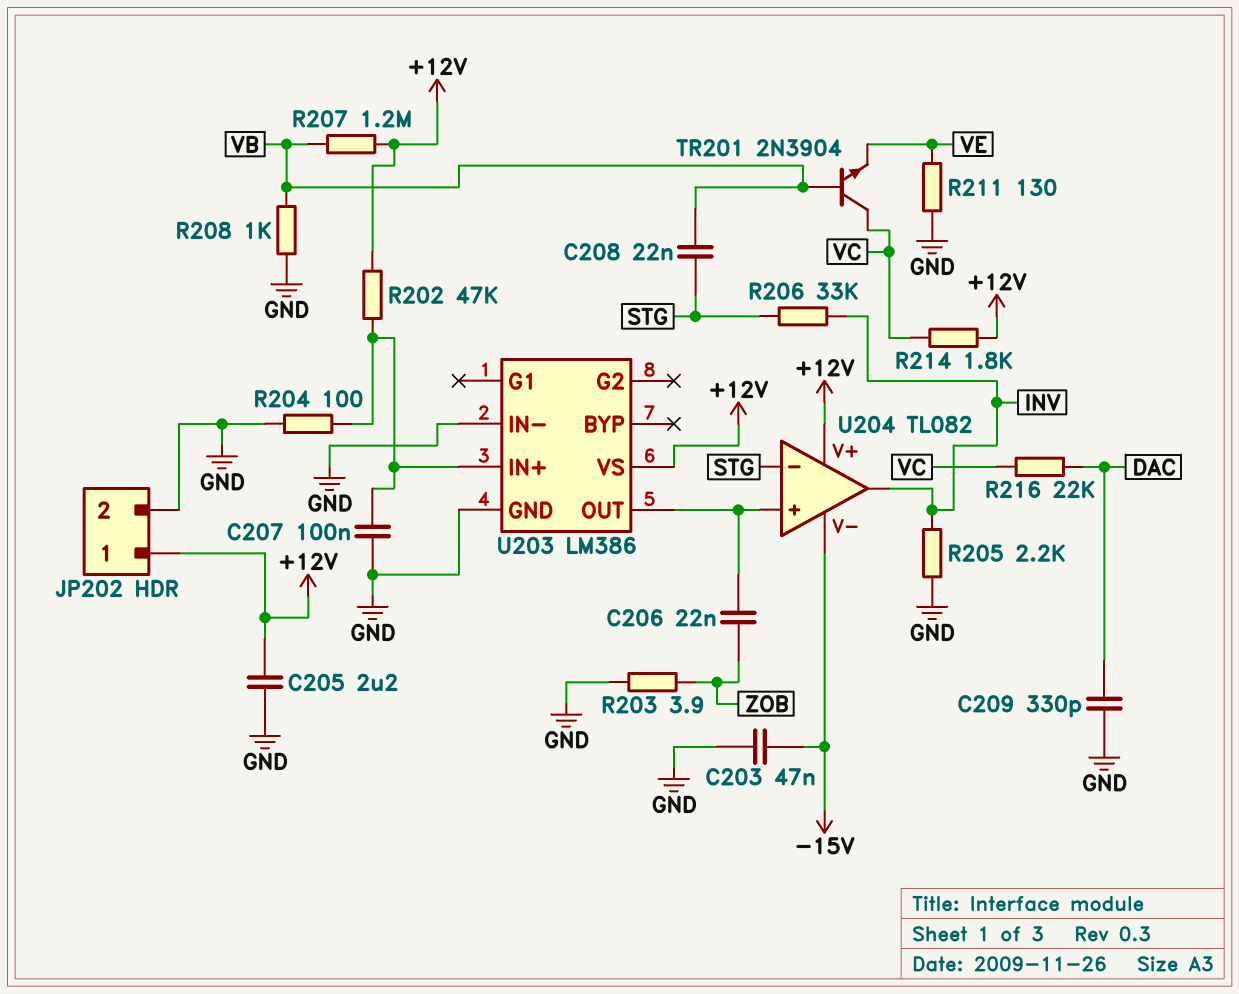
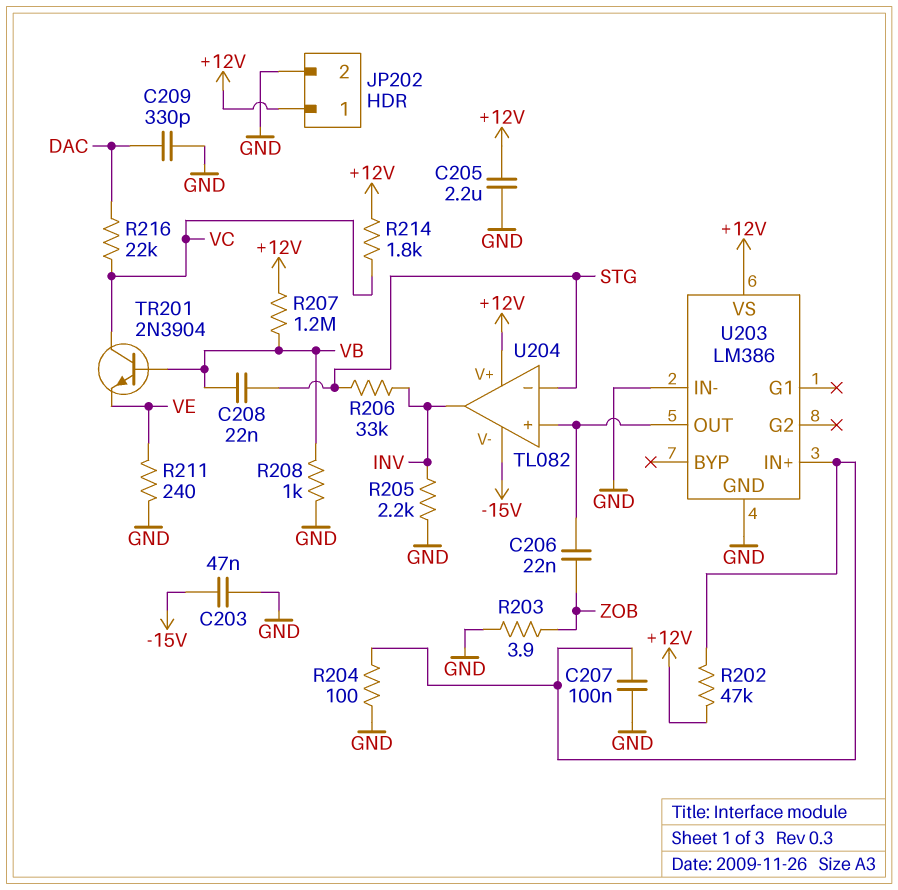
R211: 130 (GND, VE) -> 240 (GND, VE)

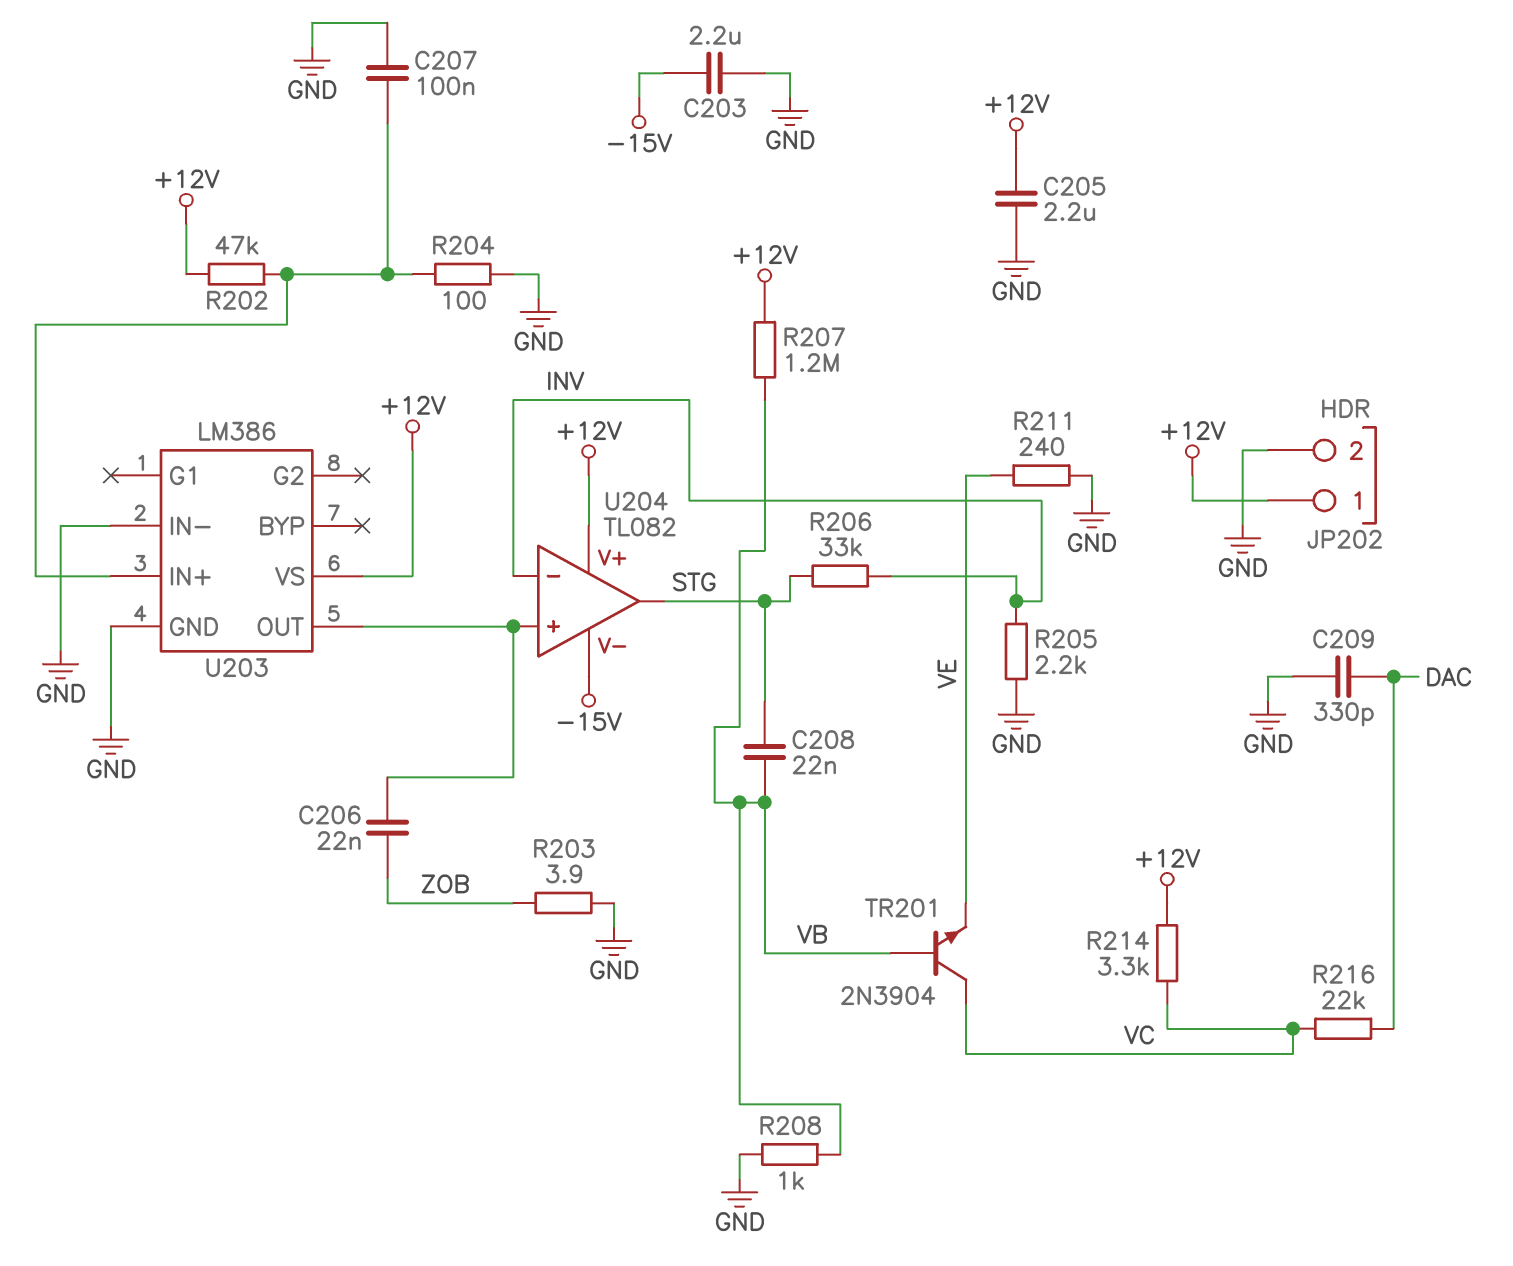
C203: 47nF (-15V, GND) -> 2.2uF (-15V, GND)
R214: 1.8k (+12V, VC) -> 3.3k (+12V, VC)
U204 pin in-: STG -> INV
U204 pin out: INV -> STG

